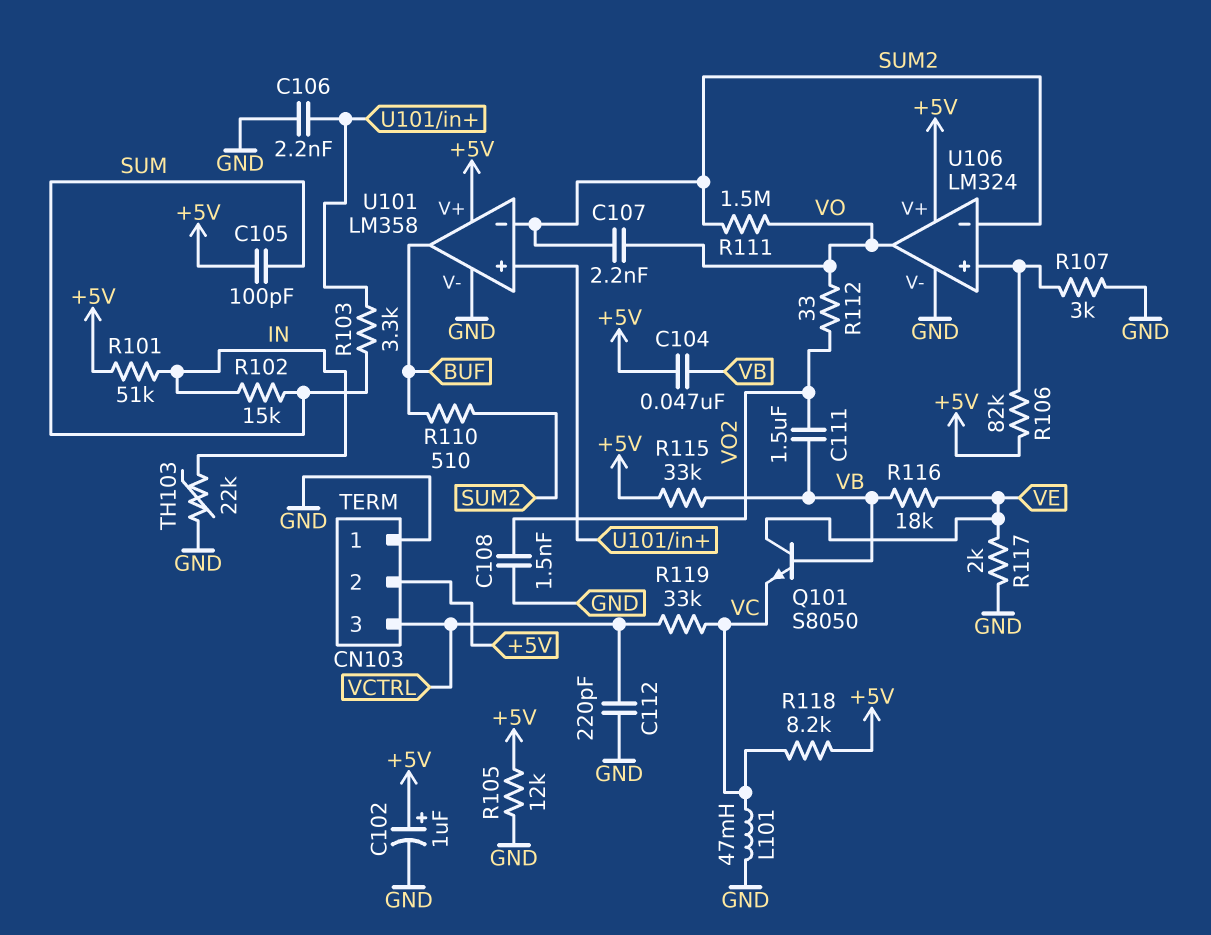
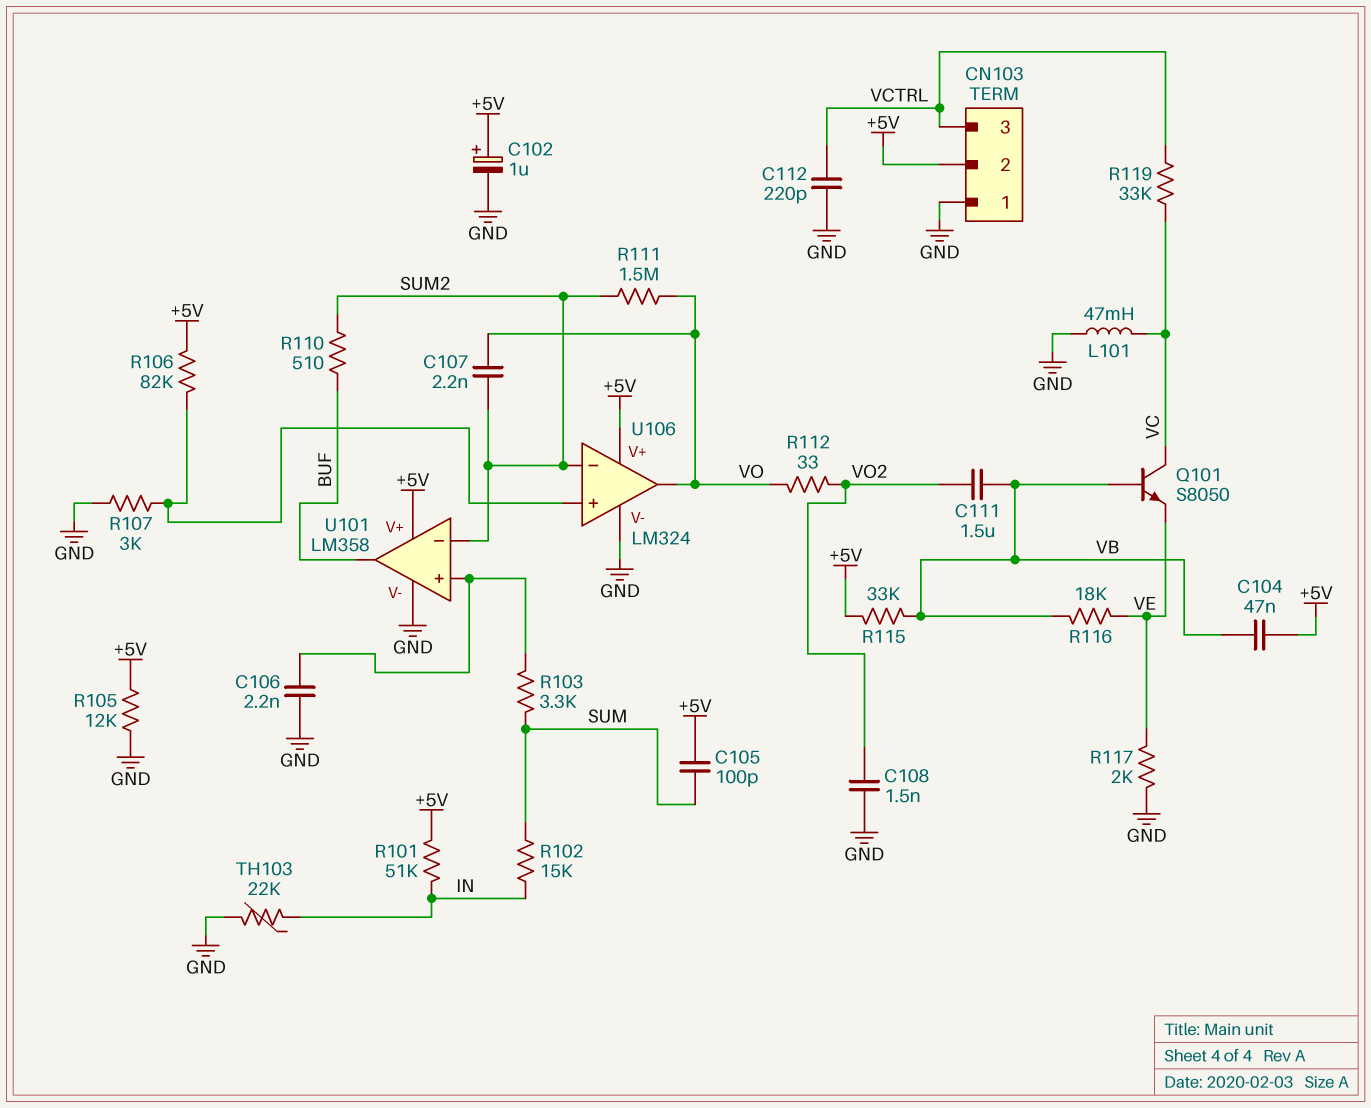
Q101: NPN S8050 (B VB, C VE, E VC) -> NPN S8050 (B VB, C VC, E VE)
R118: 8.2k (+5V, VC) -> none

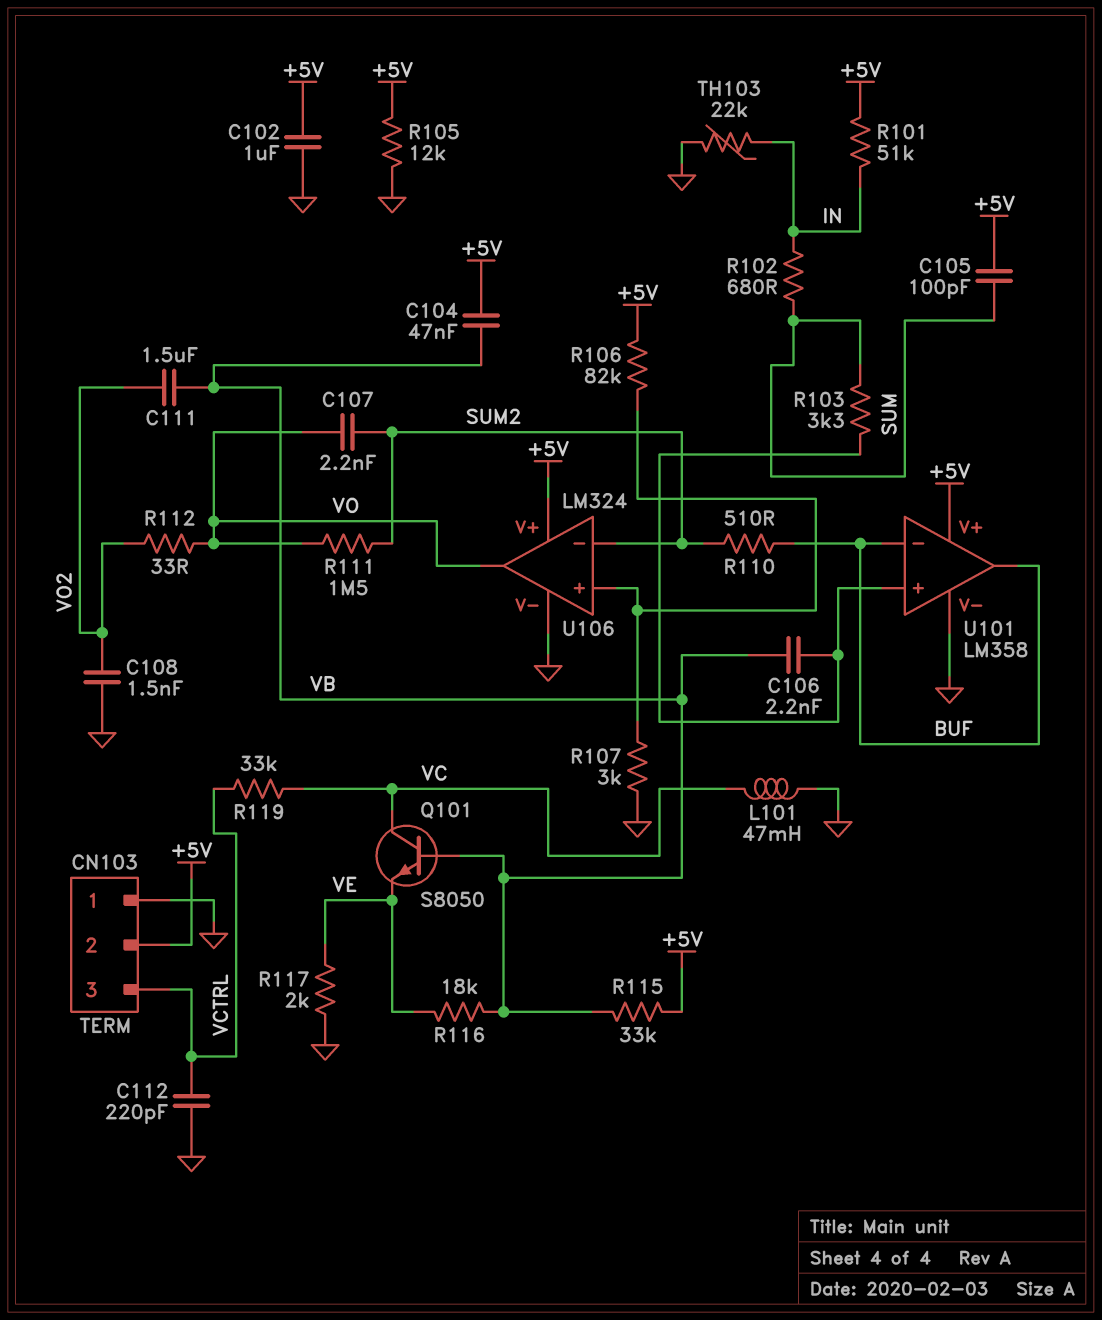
C102: 1uF (plus +5V, minus GND) -> 1uF (+5V, GND)
C106: 2.2nF (GND, U101/in+) -> 2.2nF (U101/in+, VB)
R102: 15k (IN, SUM) -> 680 (IN, SUM)
U101 pin in-: SUM2 -> BUF

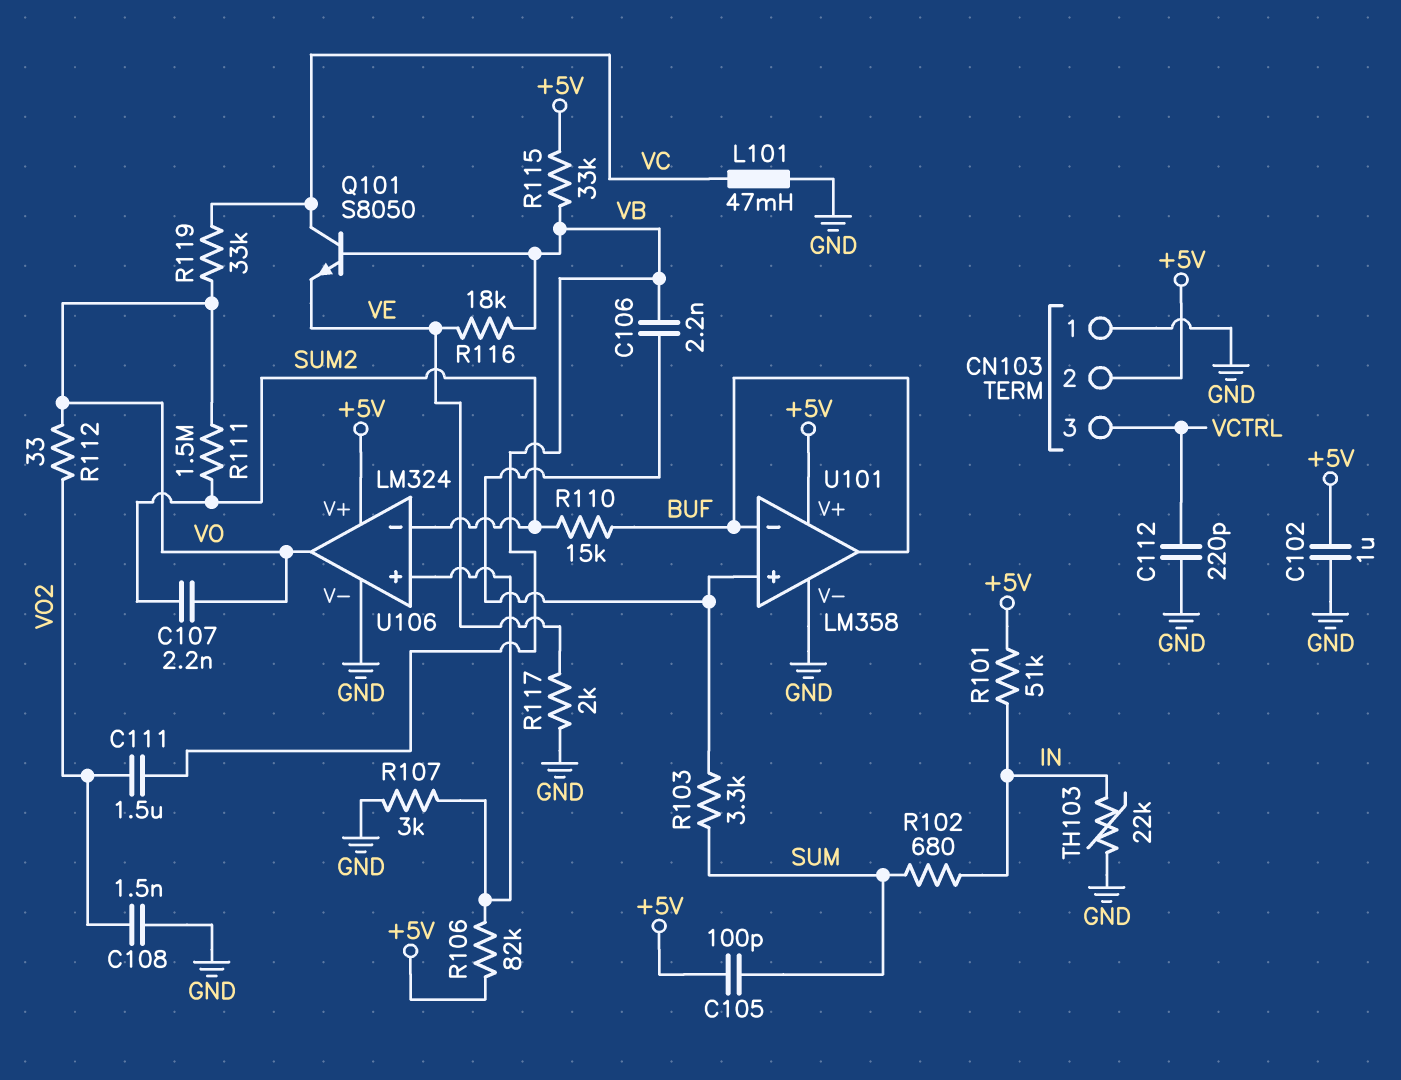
C104: 47nF (+5V, VB) -> none
R105: 12k (+5V, GND) -> none
R110: 510 (BUF, SUM2) -> 15k (BUF, SUM2)
R119: 33k (VC, VCTRL) -> 33k (VC, VO)

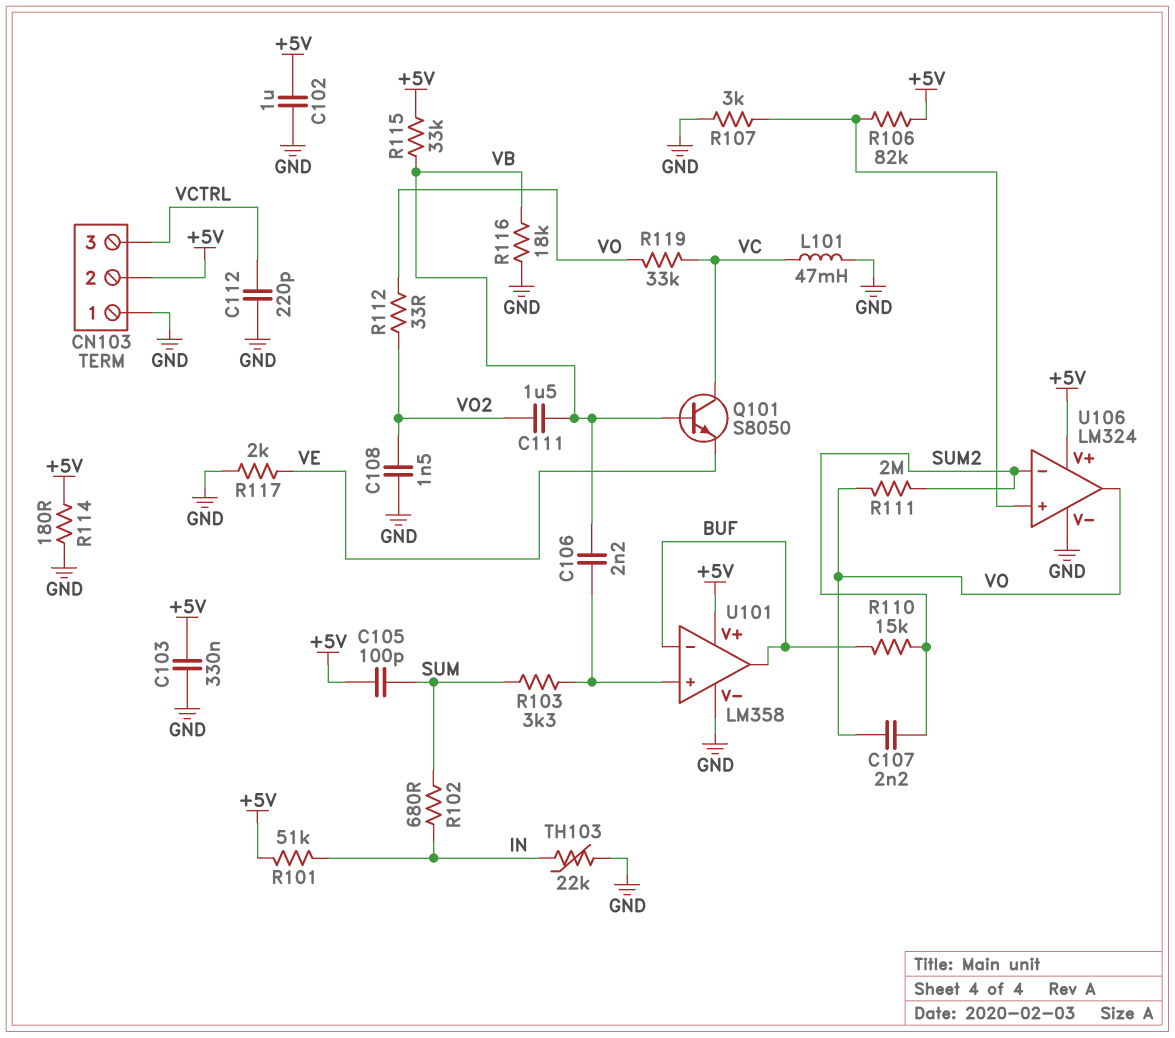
C103: none -> 330nF (+5V, GND)
R111: 1.5M (SUM2, VO) -> 2M (SUM2, VO)
R114: none -> 180 (+5V, GND)
R116: 18k (VB, VE) -> 18k (GND, VB)

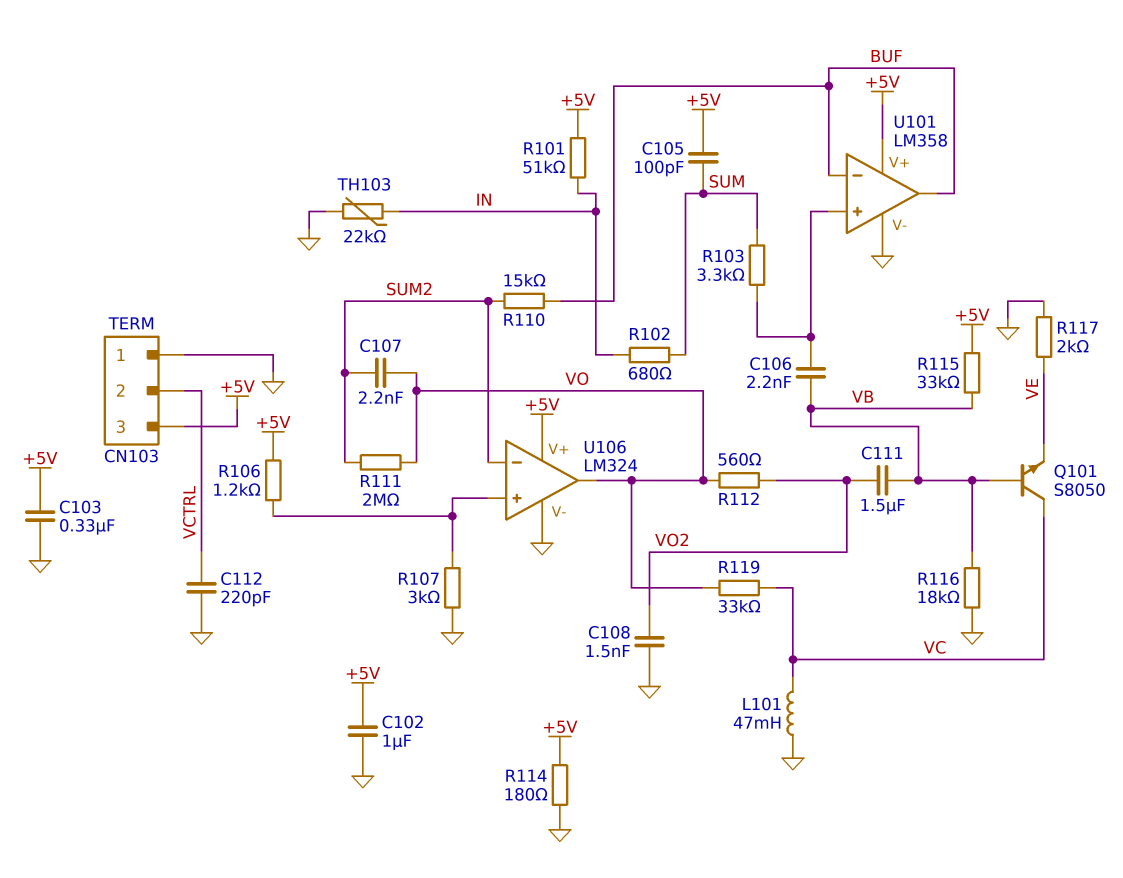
CN103 pin 2: +5V -> VCTRL
CN103 pin 3: VCTRL -> +5V
R106: 82k (+5V, U106/in+) -> 1.2k (+5V, U106/in+)
R112: 33 (VO, VO2) -> 560 (VO, VO2)

